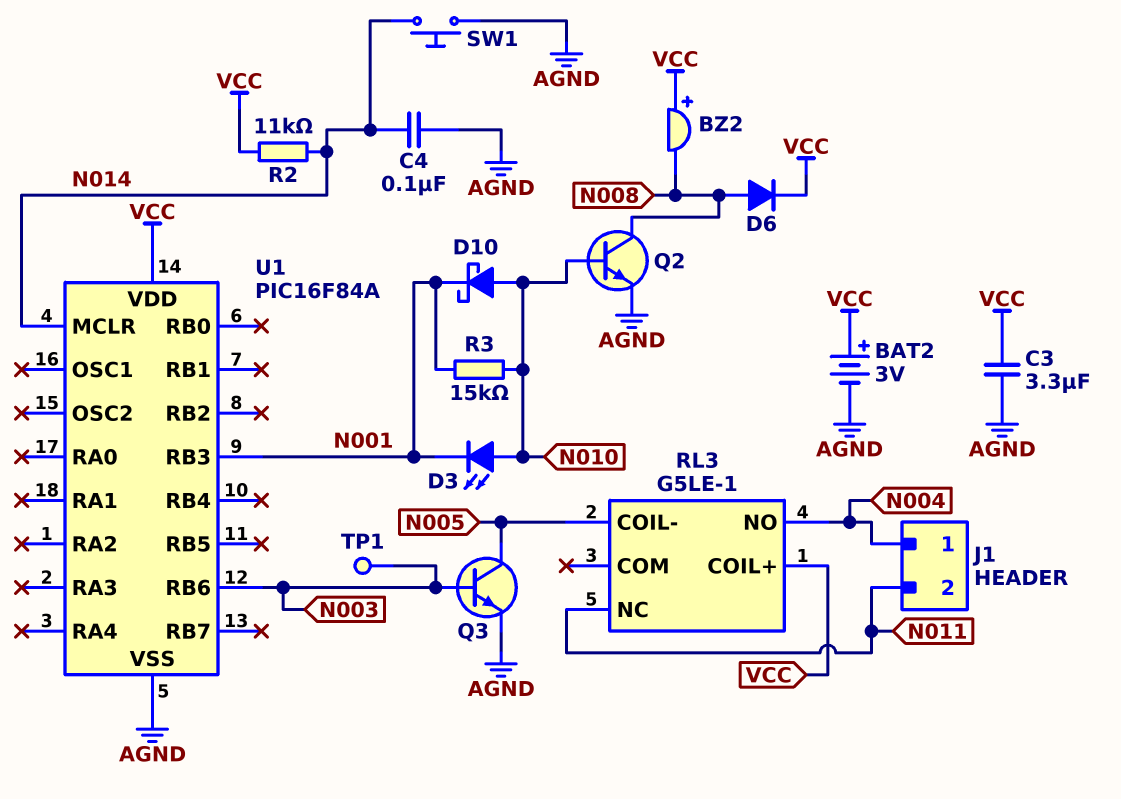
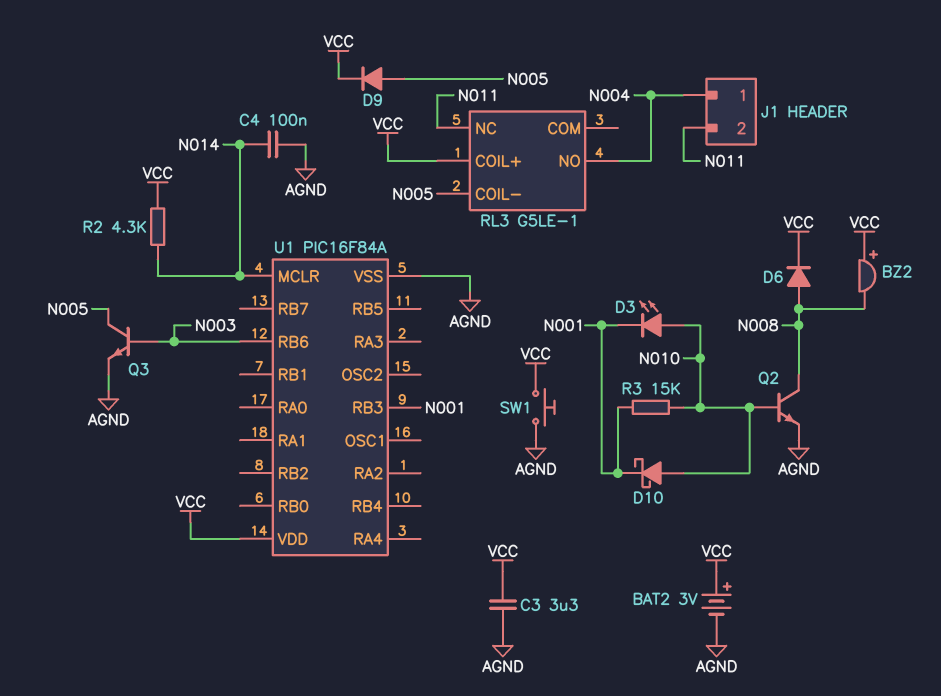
D9: none -> diode (A N005, K VCC)
R2: 11k (N014, VCC) -> 4.3k (N014, VCC)
SW1: button (AGND, N014) -> button (AGND, VCC)
TP1: test point (N003) -> none

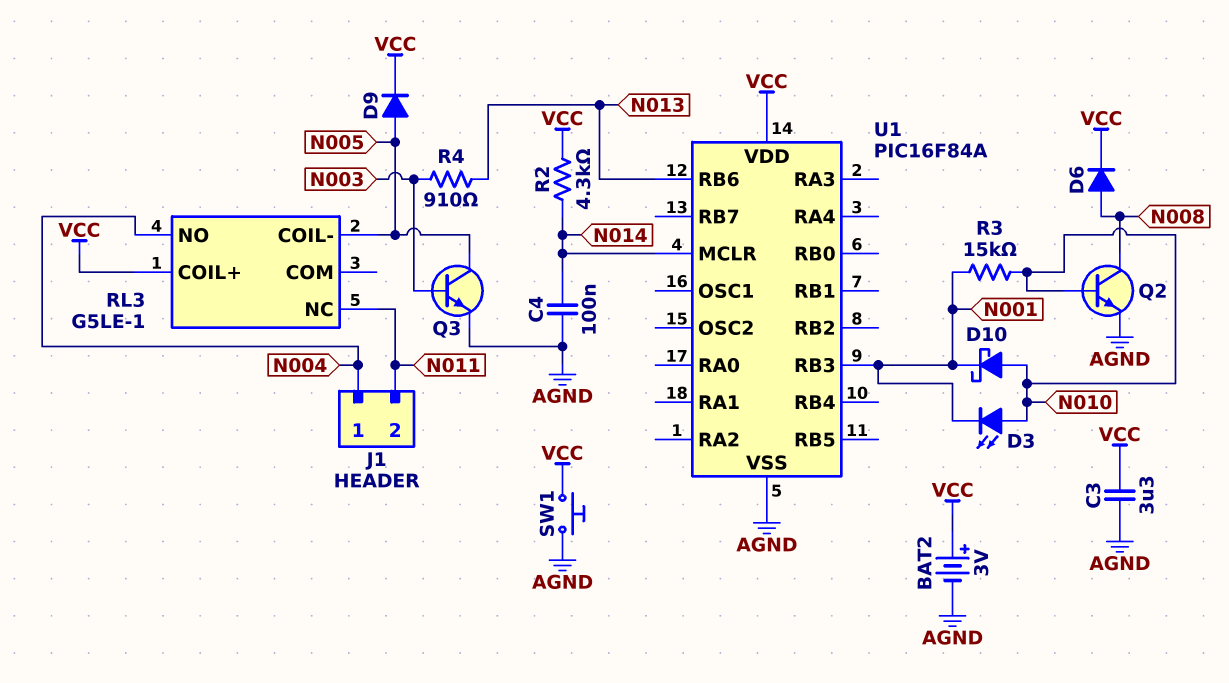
BZ2: buzzer (plus VCC, minus N008) -> none
R4: none -> 910 (N003, N013)
U1 pin RB6: N003 -> N013

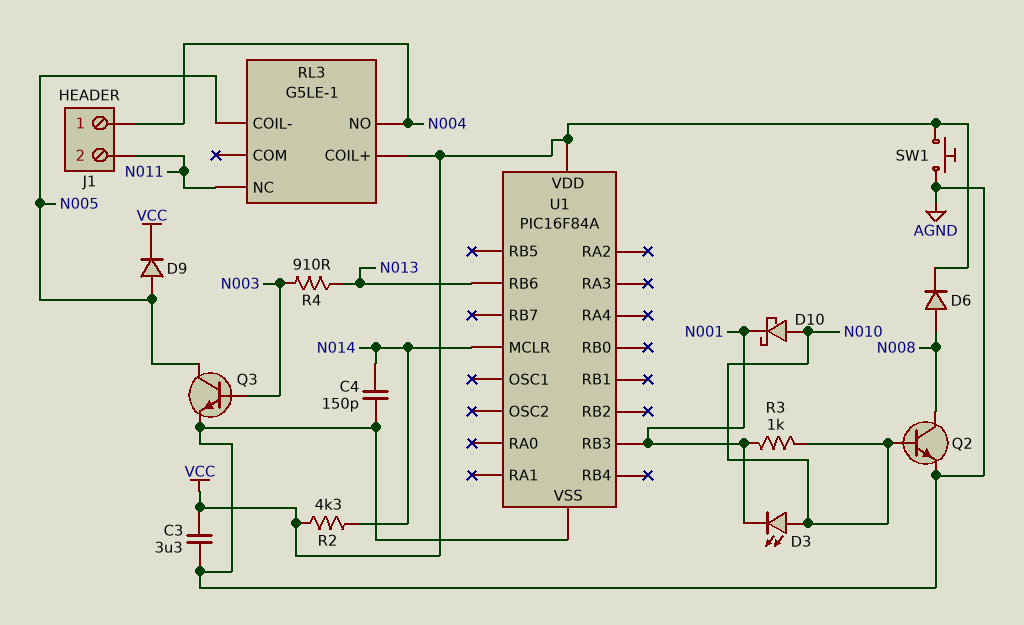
BAT2: 3V (plus VCC, minus AGND) -> none
C4: 100nF (AGND, N014) -> 150pF (AGND, N014)
R3: 15k (N001, N010) -> 1k (N001, N010)

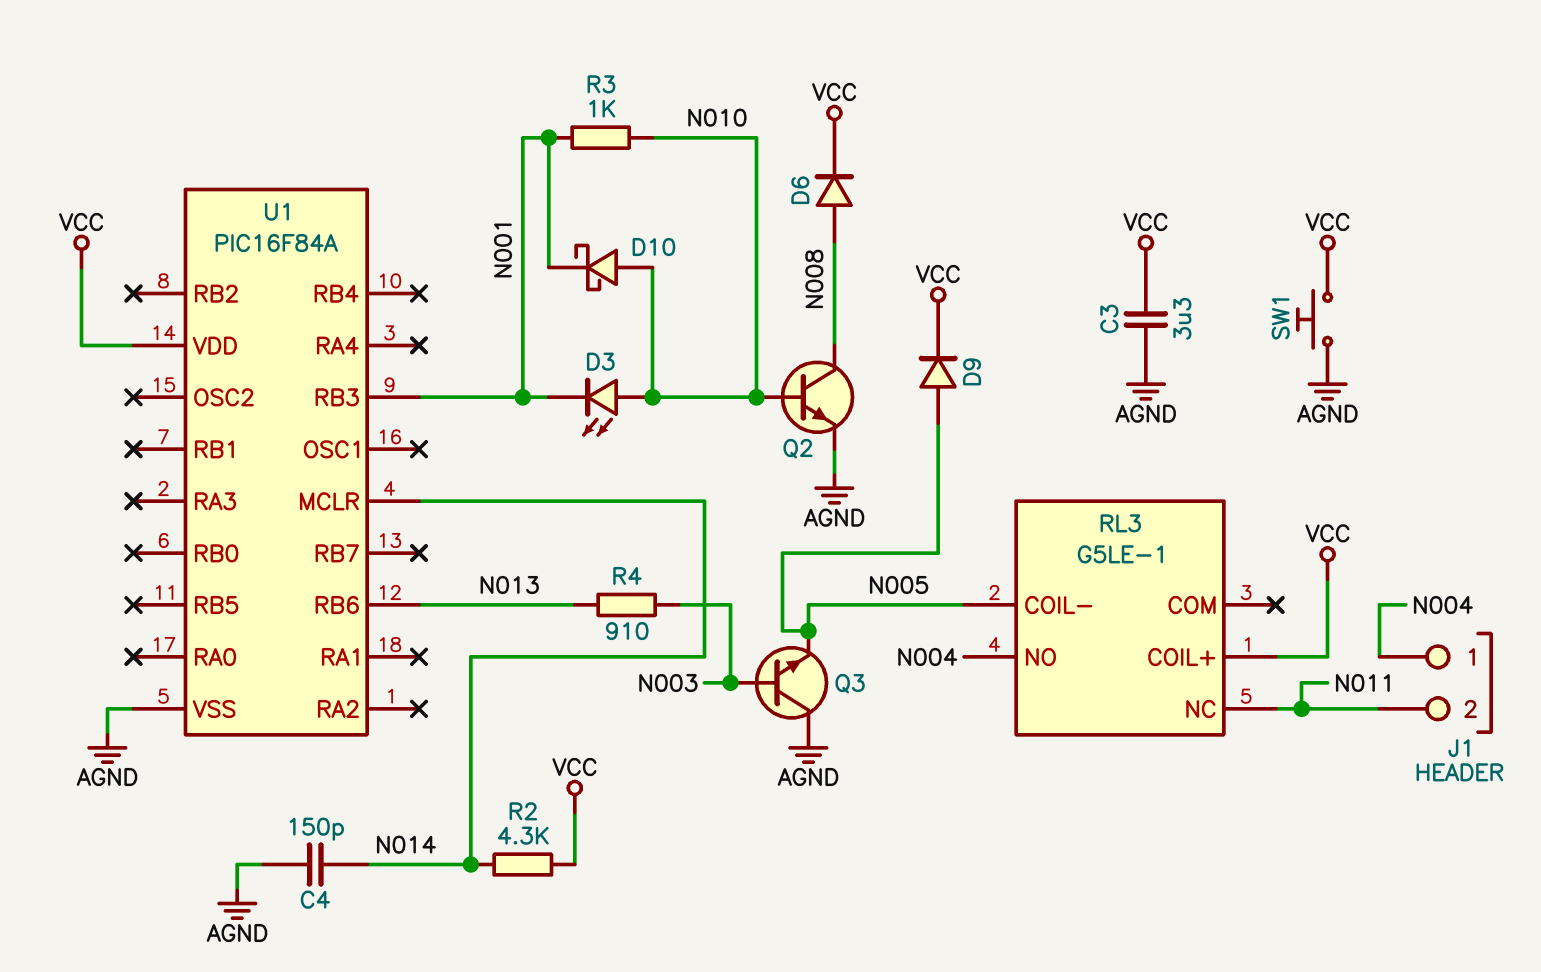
Q3: NPN (B N003, C N005, E AGND) -> NPN (B N003, C AGND, E N005)

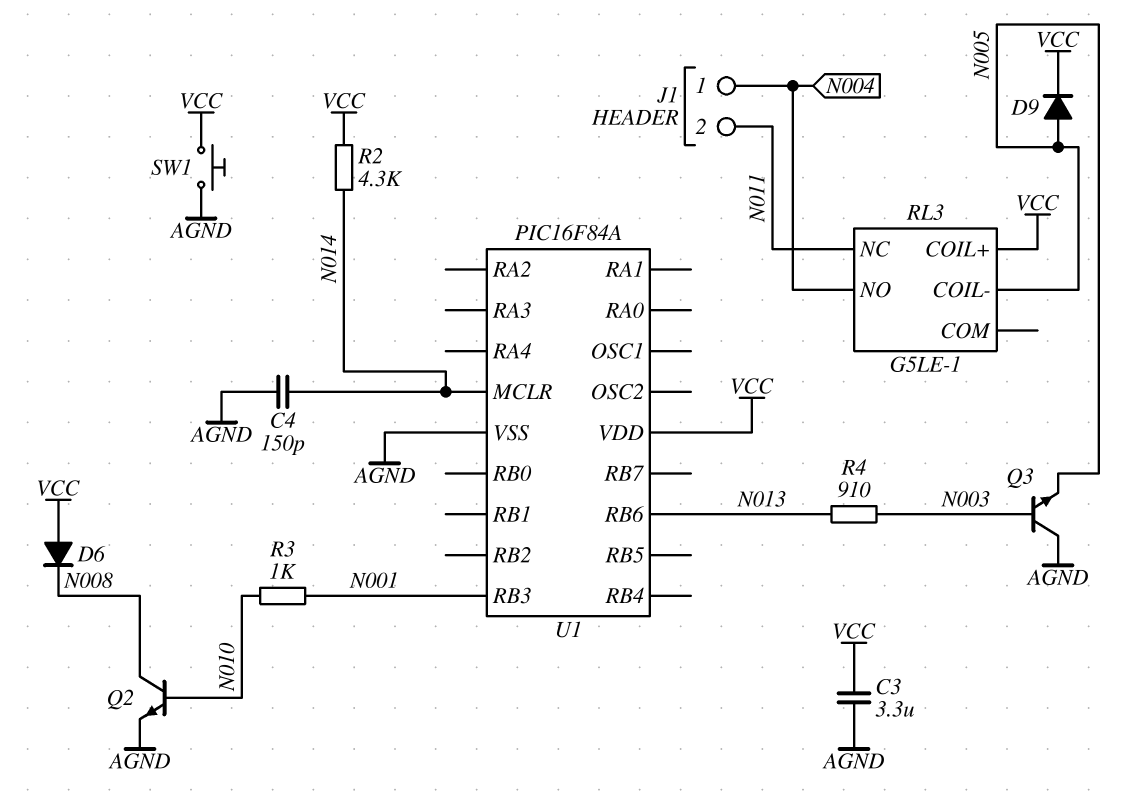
D3: LED (A N010, K N001) -> none
D6: diode (A N008, K VCC) -> diode (A VCC, K N008)
D10: schottky (A N010, K N001) -> none

